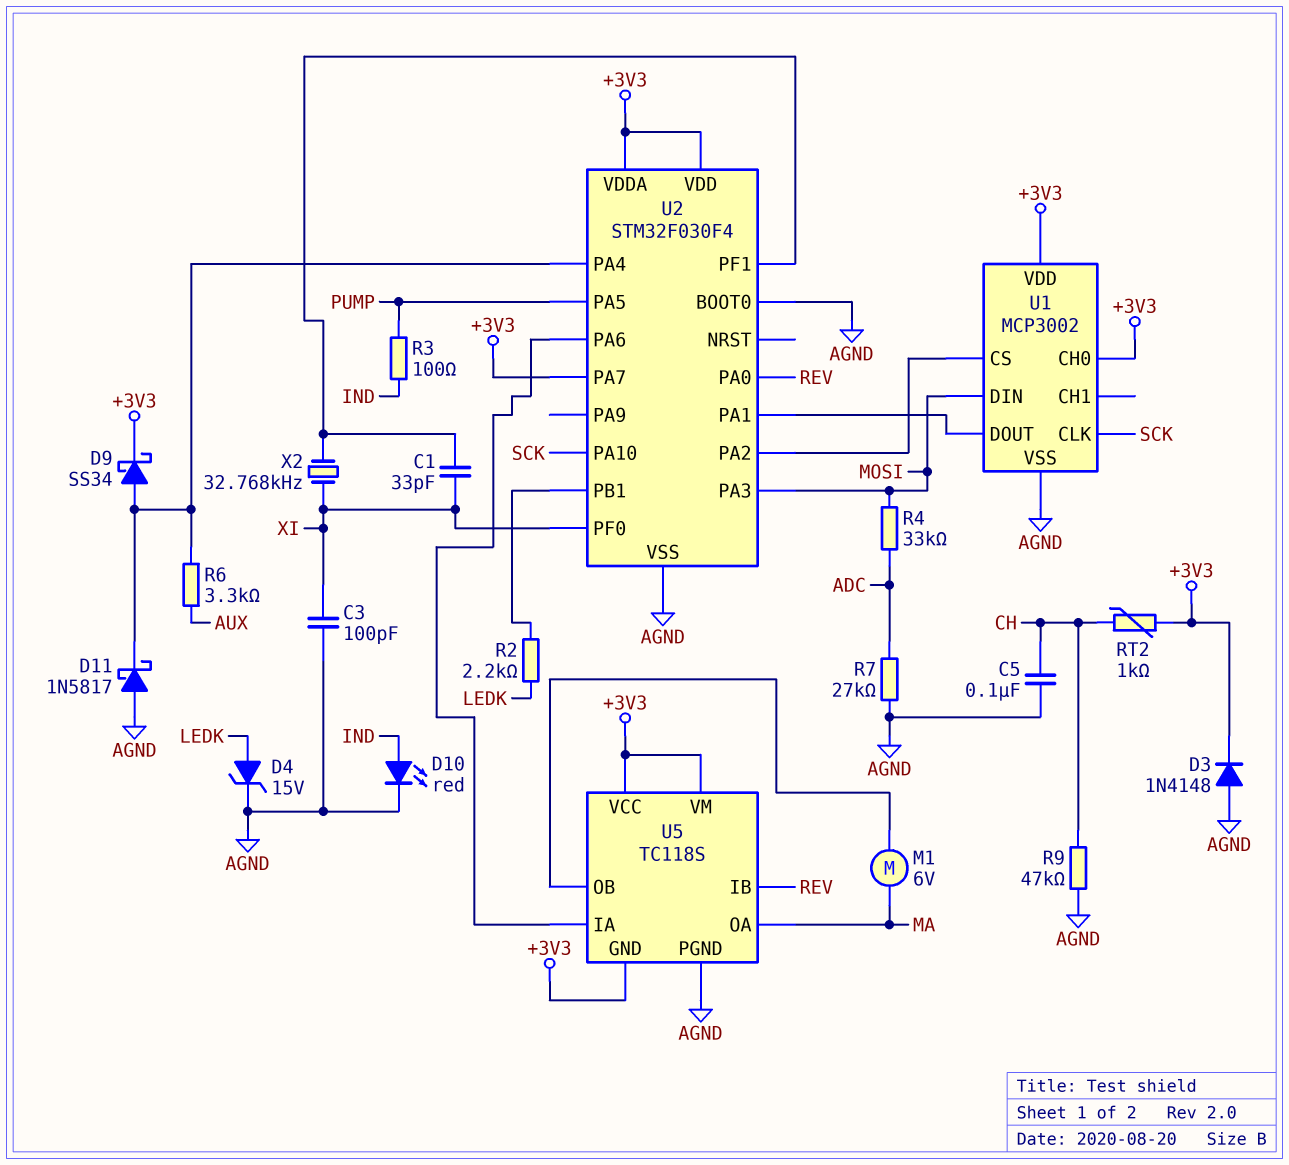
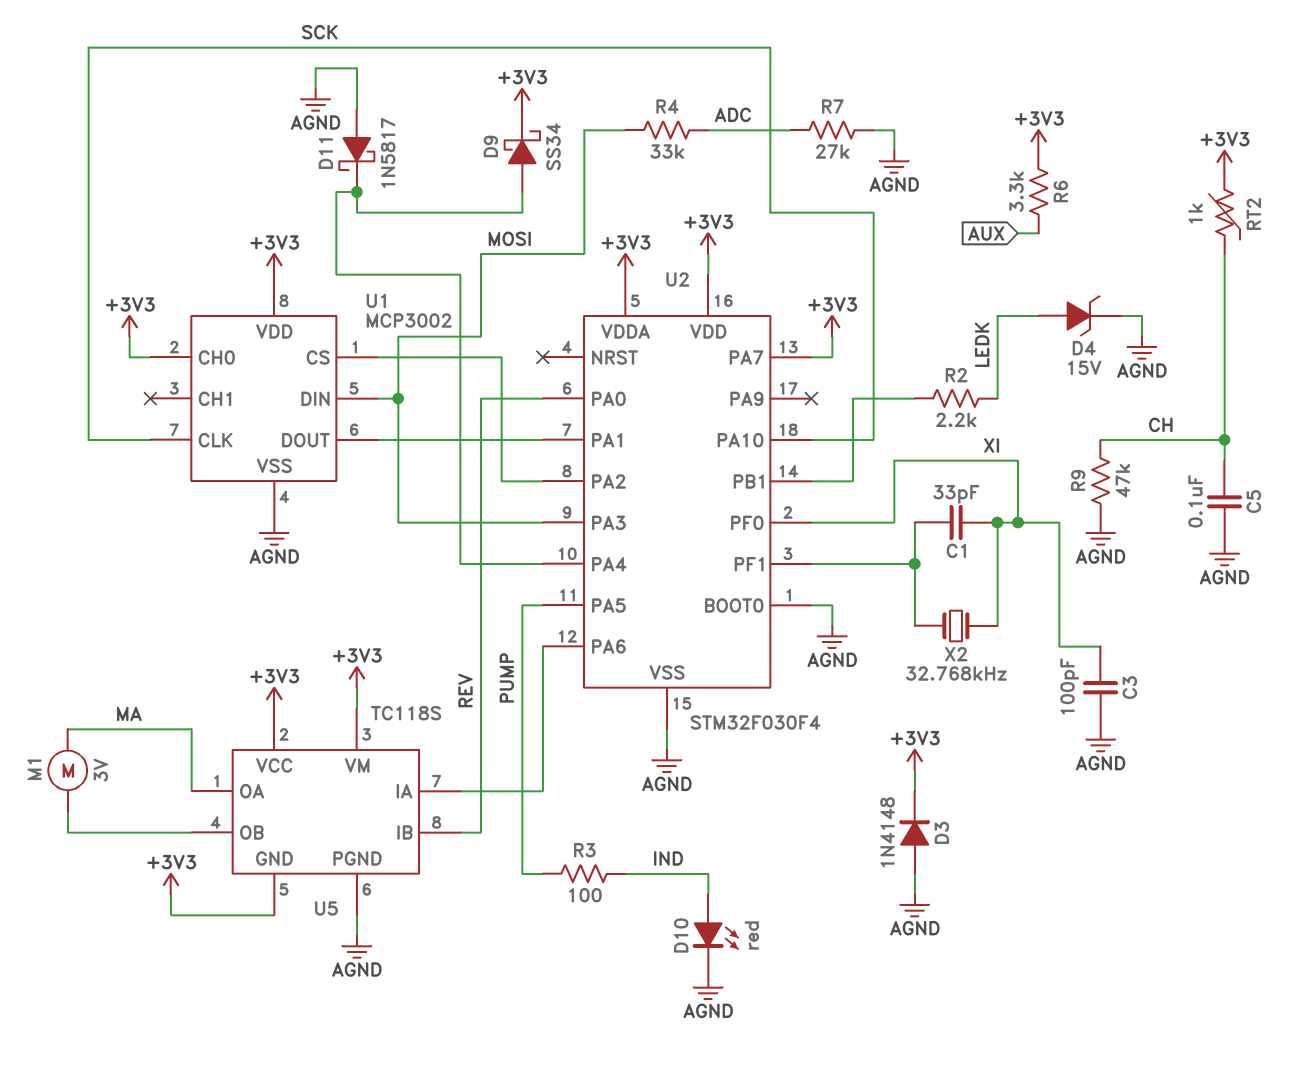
M1: motor 6V (MA, U5/OB) -> motor 3V (MA, U5/OB)
R6: 3.3k (AUX, U2/PA4) -> 3.3k (+3V3, AUX)

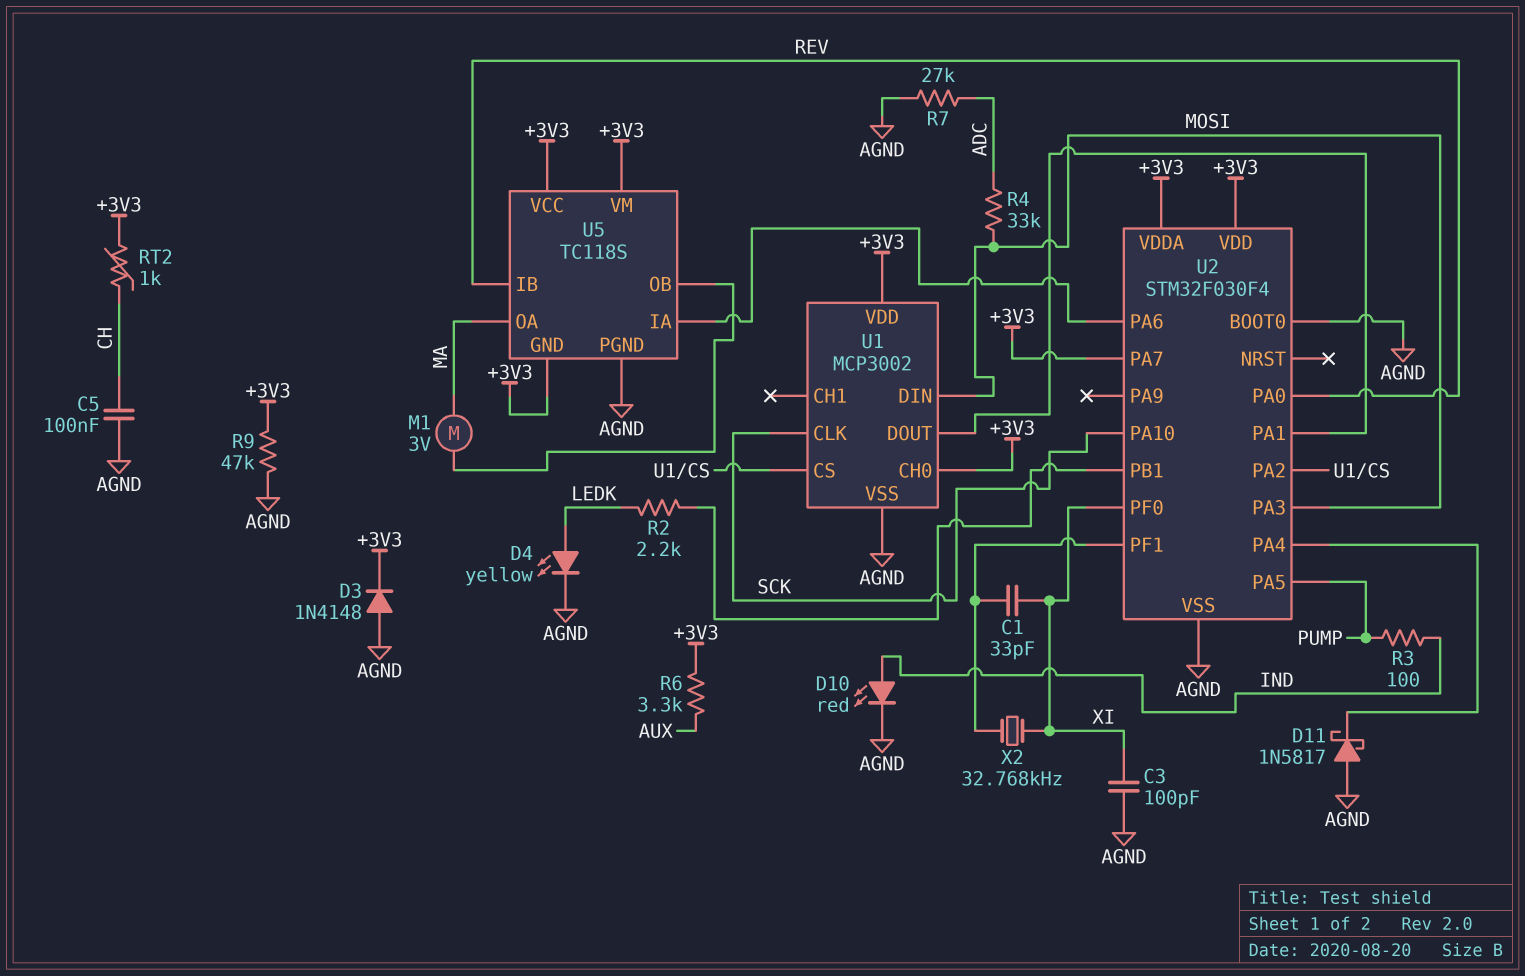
D4: zener 15V (A LEDK, K AGND) -> LED yellow (A LEDK, K AGND)
D9: schottky SS34 (A U2/PA4, K +3V3) -> none
R9: 47k (AGND, CH) -> 47k (+3V3, AGND)

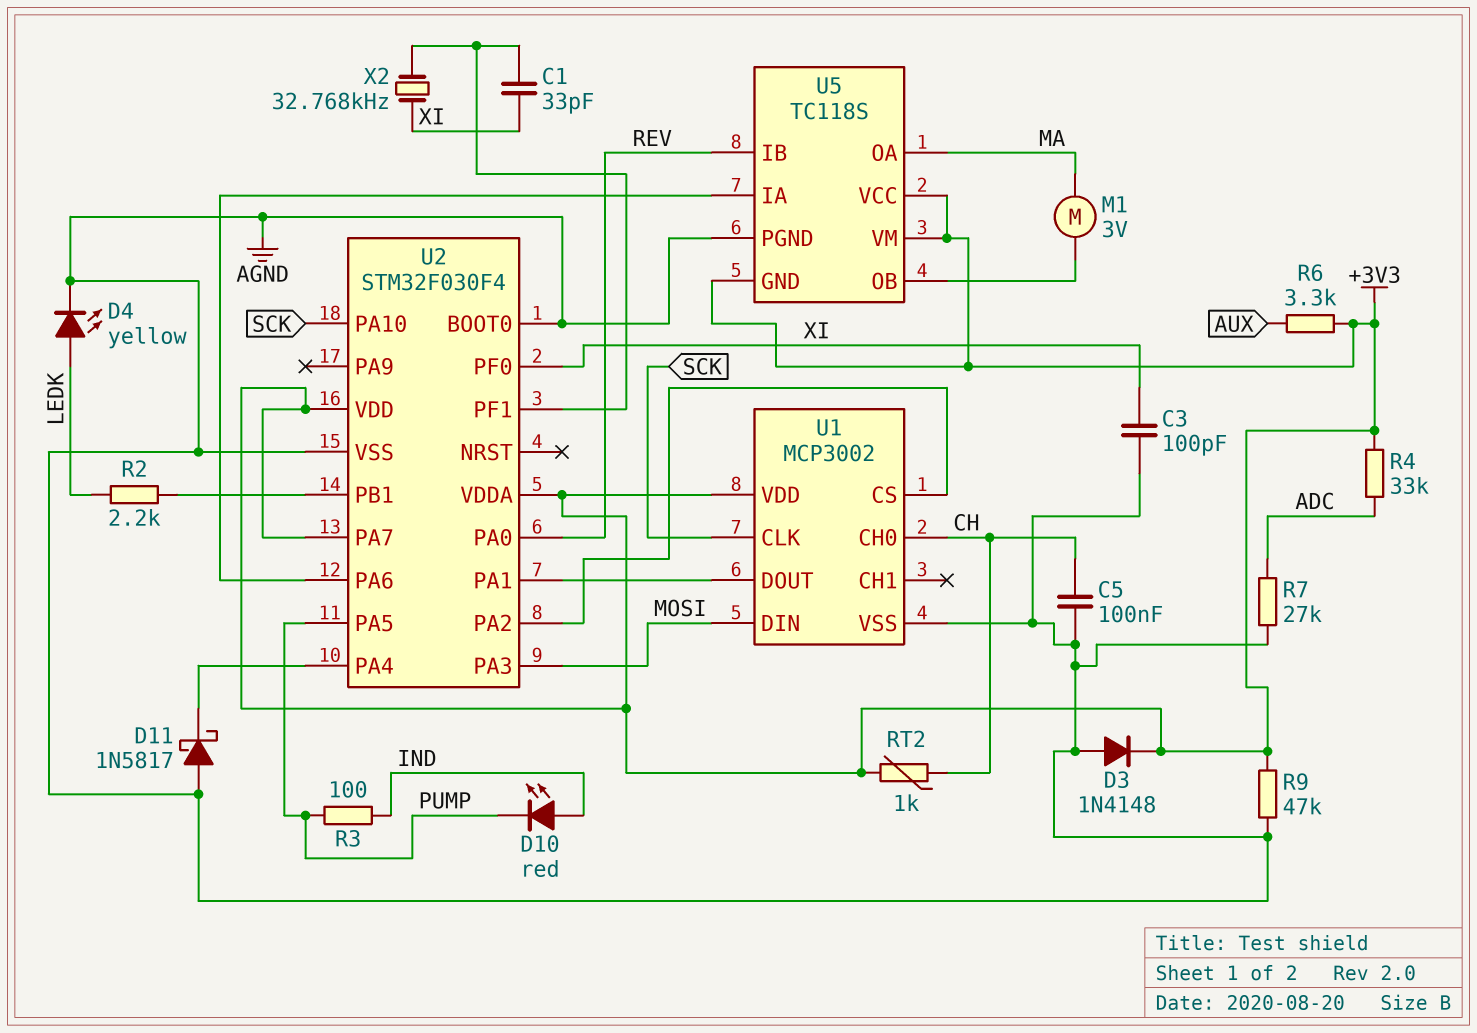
D10: LED red (A IND, K AGND) -> LED red (A IND, K PUMP)
R4: 33k (ADC, MOSI) -> 33k (+3V3, ADC)
U1 pin CH0: +3V3 -> CH

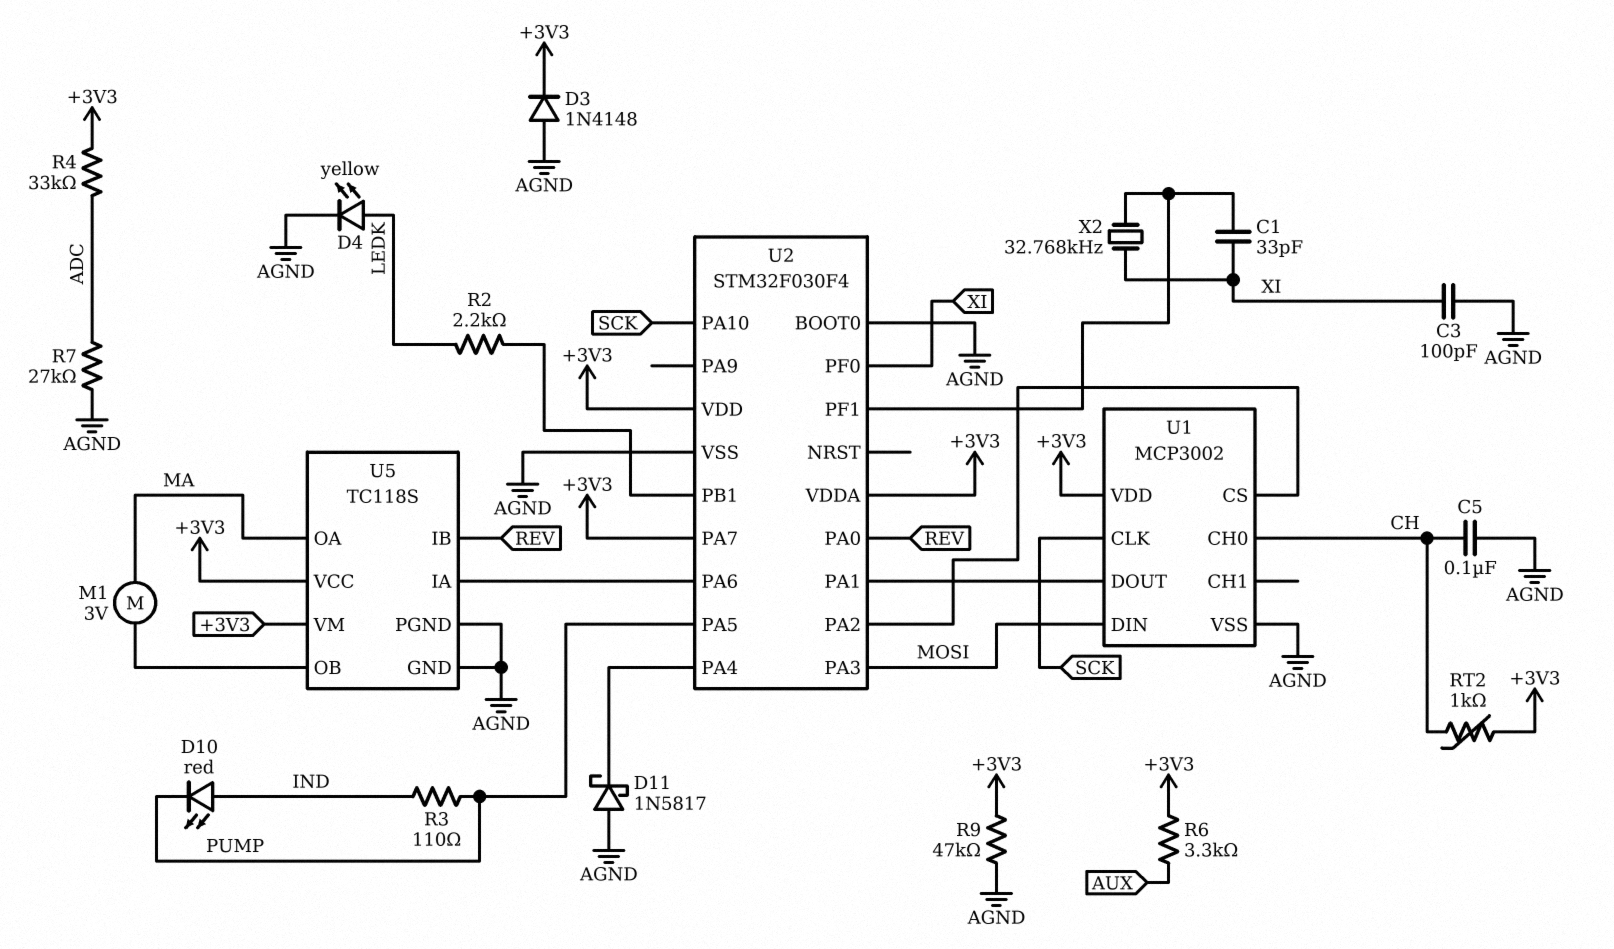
R3: 100 (IND, PUMP) -> 110 (IND, PUMP)
U5 pin GND: +3V3 -> AGND

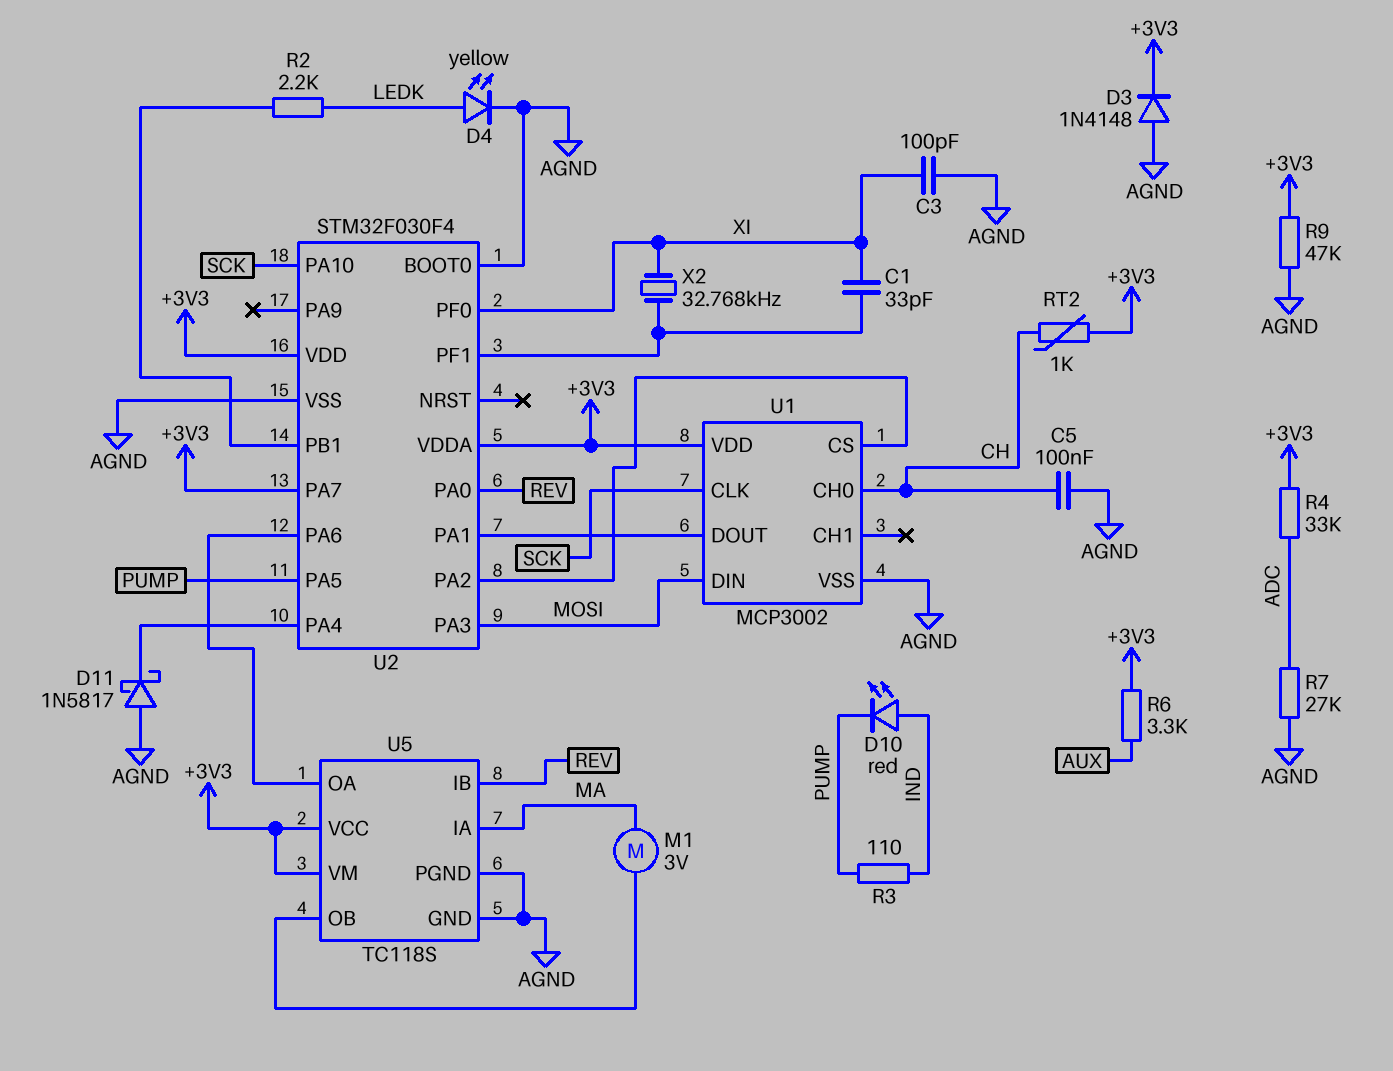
U5 pin IA: U2/PA6 -> MA
U5 pin OA: MA -> U2/PA6

